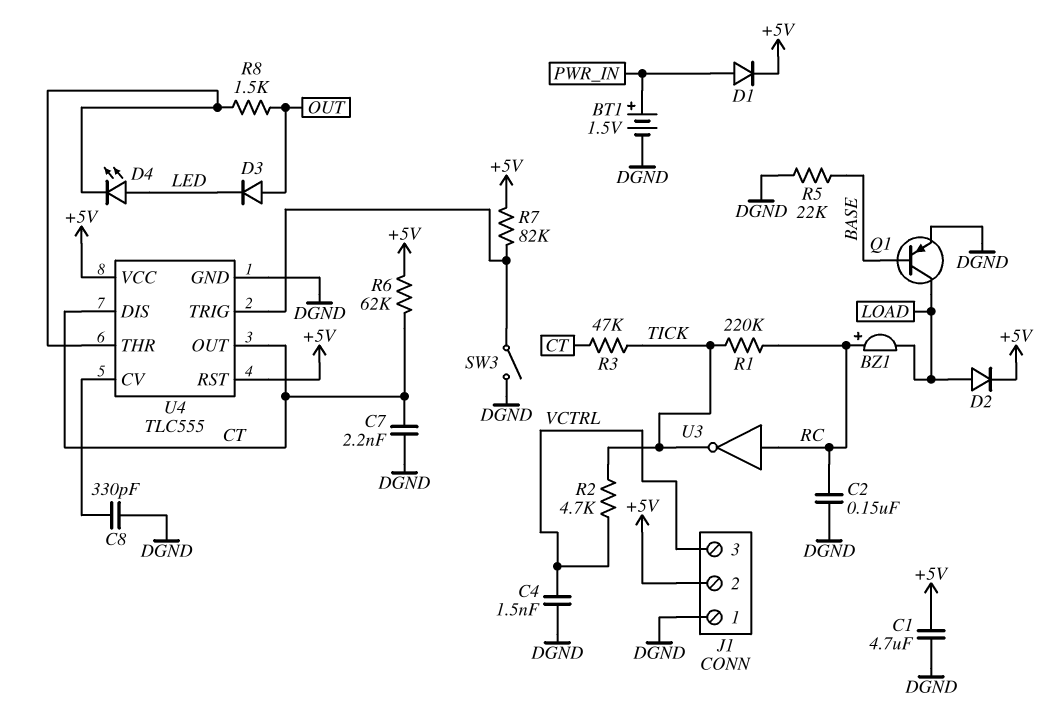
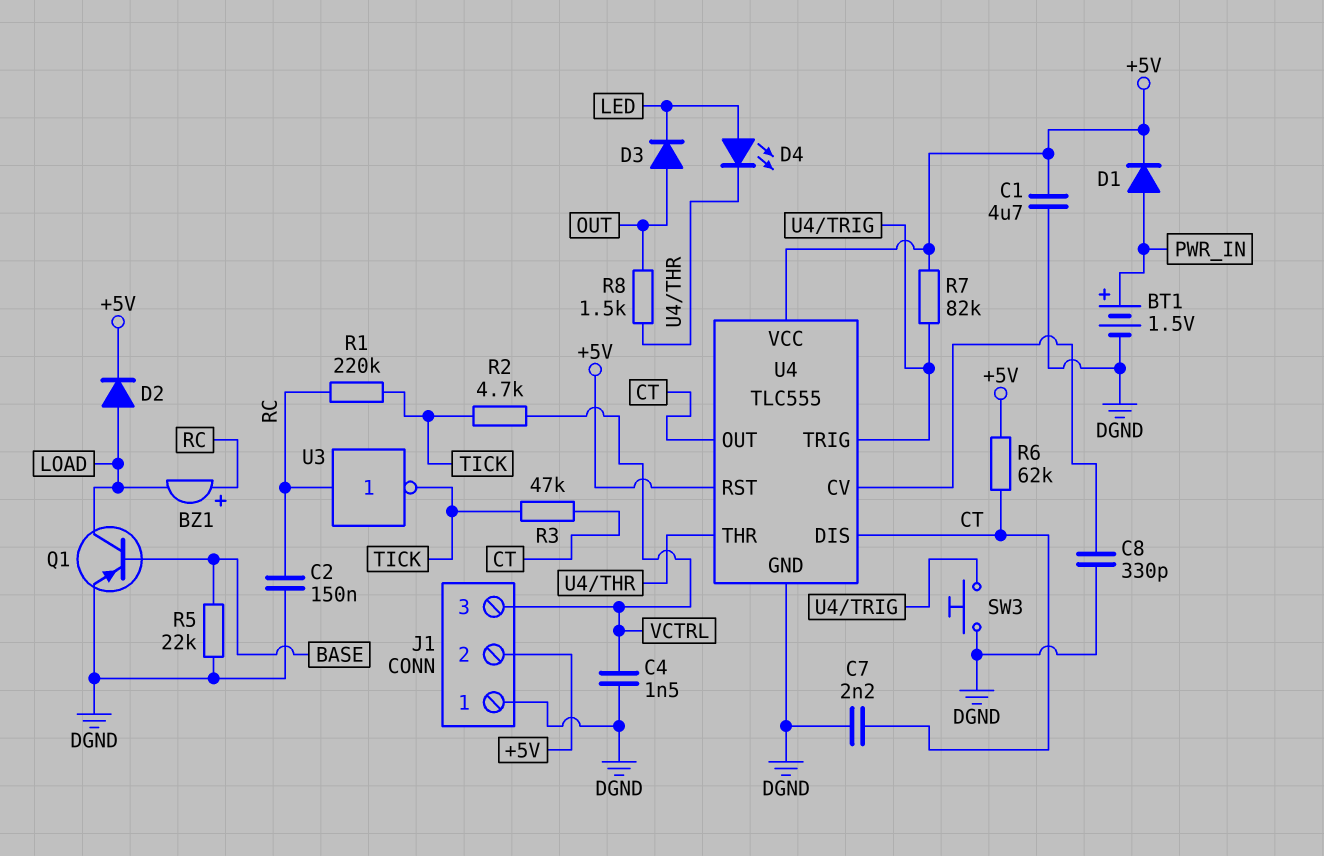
SW3: switch (DGND, U4/TRIG) -> button (DGND, U4/TRIG)

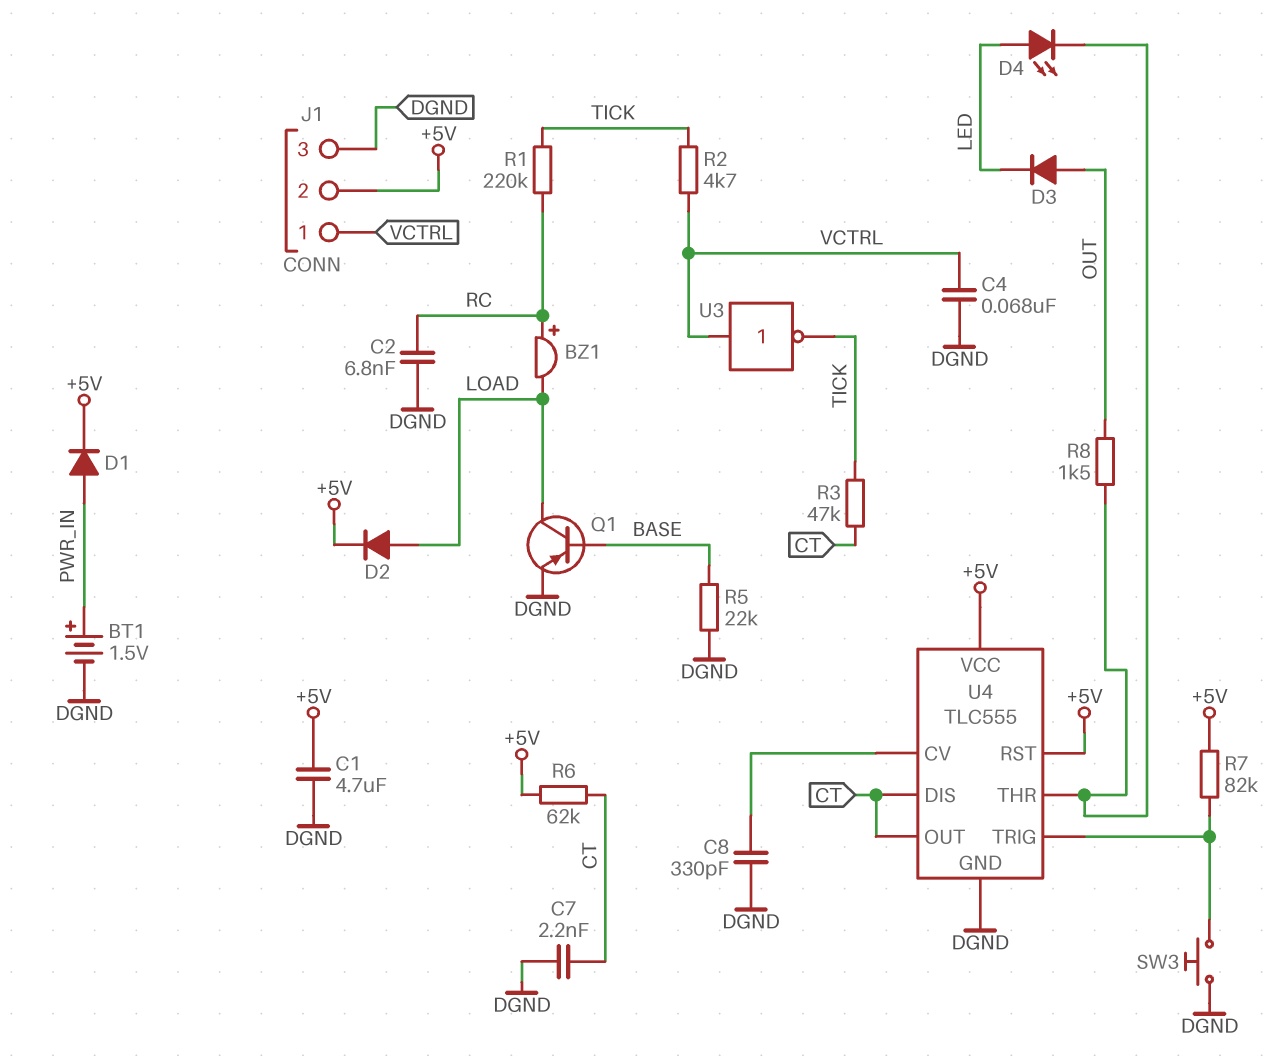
C2: 150nF (DGND, RC) -> 6.8nF (DGND, RC)
C4: 1.5nF (DGND, VCTRL) -> 68nF (DGND, VCTRL)
J1 pin 1: DGND -> VCTRL
J1 pin 3: VCTRL -> DGND
U3: NOT (in RC, out TICK) -> NOT (in VCTRL, out TICK)

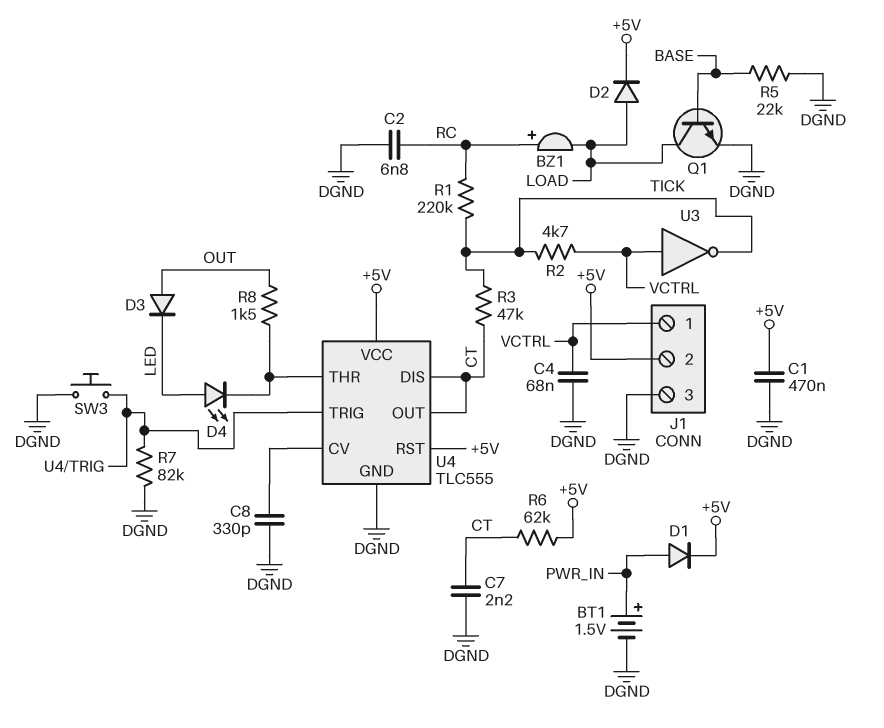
C1: 4.7uF (+5V, DGND) -> 470nF (+5V, DGND)
Q1: PNP (B BASE, C LOAD, E DGND) -> NPN (B BASE, C LOAD, E DGND)
R7: 82k (+5V, U4/TRIG) -> 82k (DGND, U4/TRIG)

